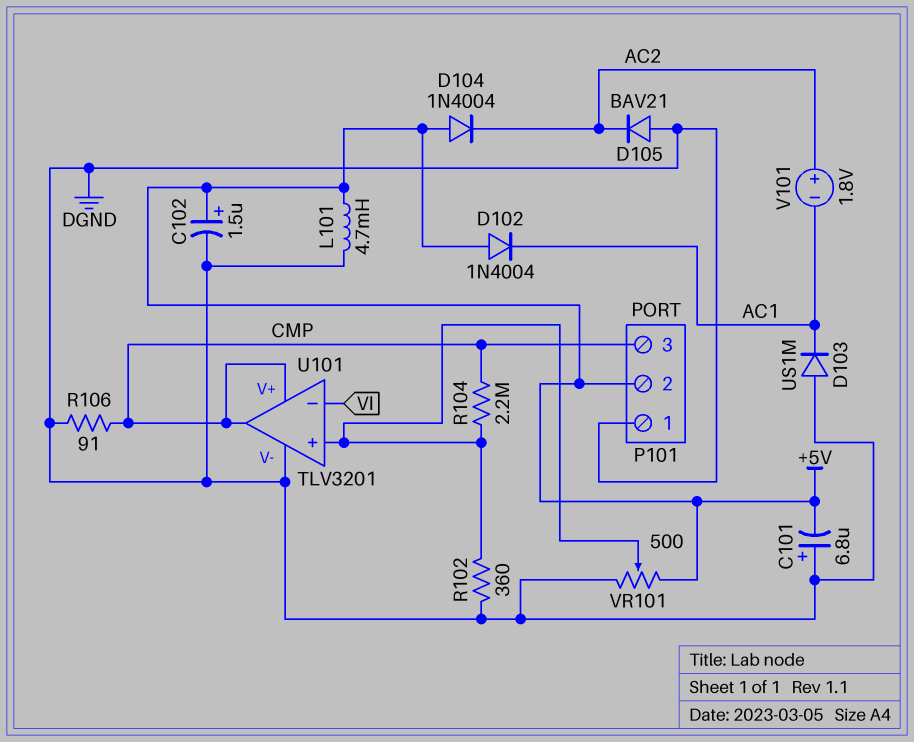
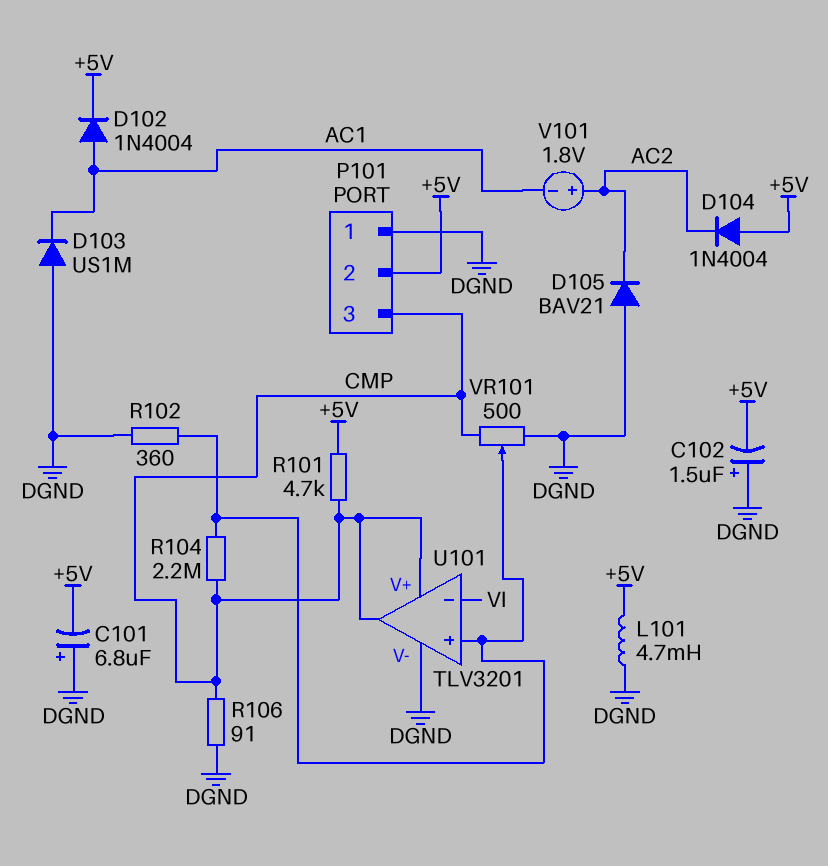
C102: 1.5uF (plus +5V, minus DGND) -> 1.5uF (plus DGND, minus +5V)
D102: diode 1N4004 (A +5V, K AC1) -> diode 1N4004 (A AC1, K +5V)
R101: none -> 4.7k (+5V, CMP)
VR101: 500 (+5V, DGND, wiper U101/in+) -> 500 (CMP, DGND, wiper U101/in+)

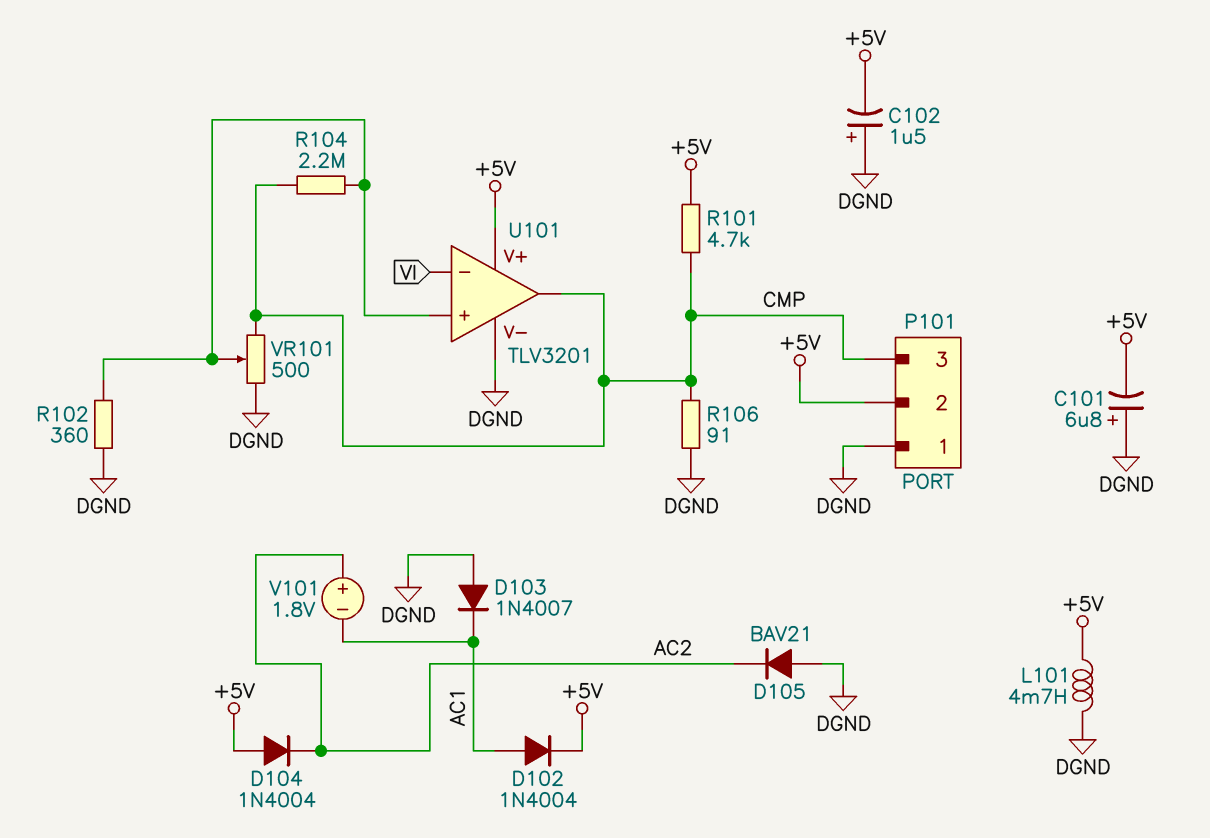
D103: diode US1M (A DGND, K AC1) -> diode 1N4007 (A DGND, K AC1)
U101 pin V+: CMP -> +5V

